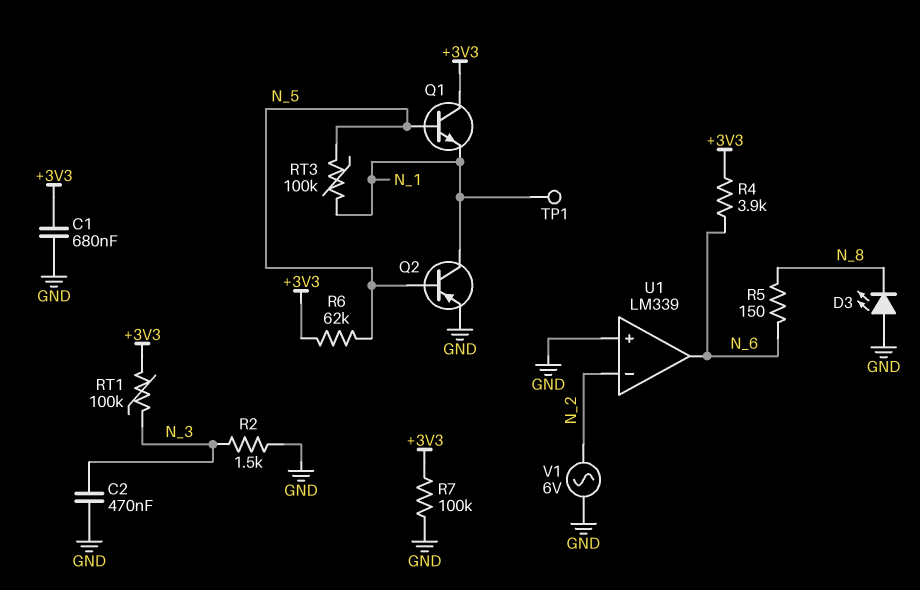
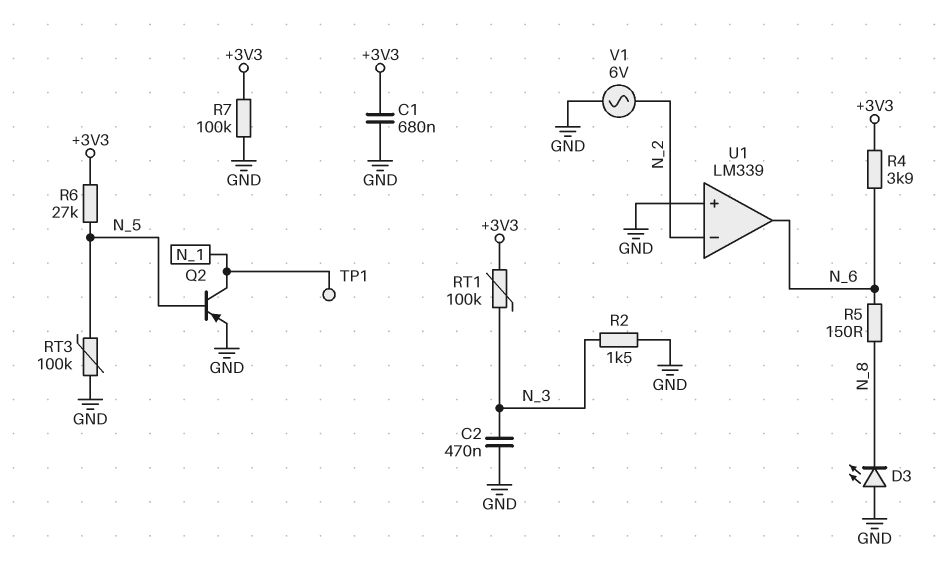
Q1: NPN (B N_5, C +3V3, E N_1) -> none
R6: 62k (+3V3, N_5) -> 27k (+3V3, N_5)
RT3: 100k (N_1, N_5) -> 100k (GND, N_5)

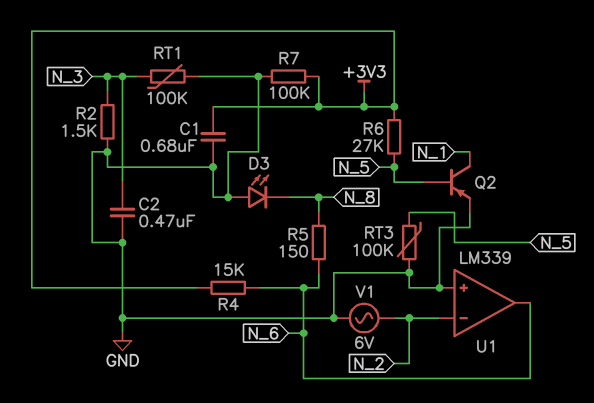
R4: 3.9k (+3V3, N_6) -> 15k (+3V3, N_6)
RT1: 100k (+3V3, N_3) -> 100k (GND, N_3)
TP1: test point (N_1) -> none

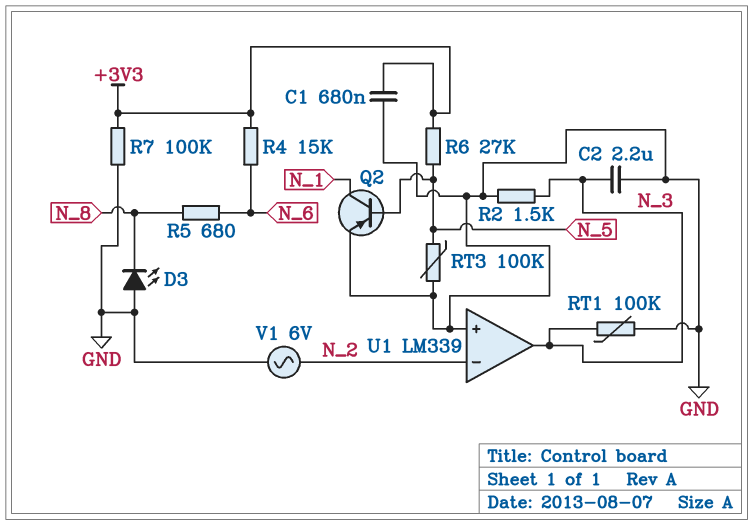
C2: 470nF (GND, N_3) -> 2.2uF (GND, N_3)
R5: 150 (N_6, N_8) -> 680 (N_6, N_8)
U1 pin out: N_6 -> N_3

